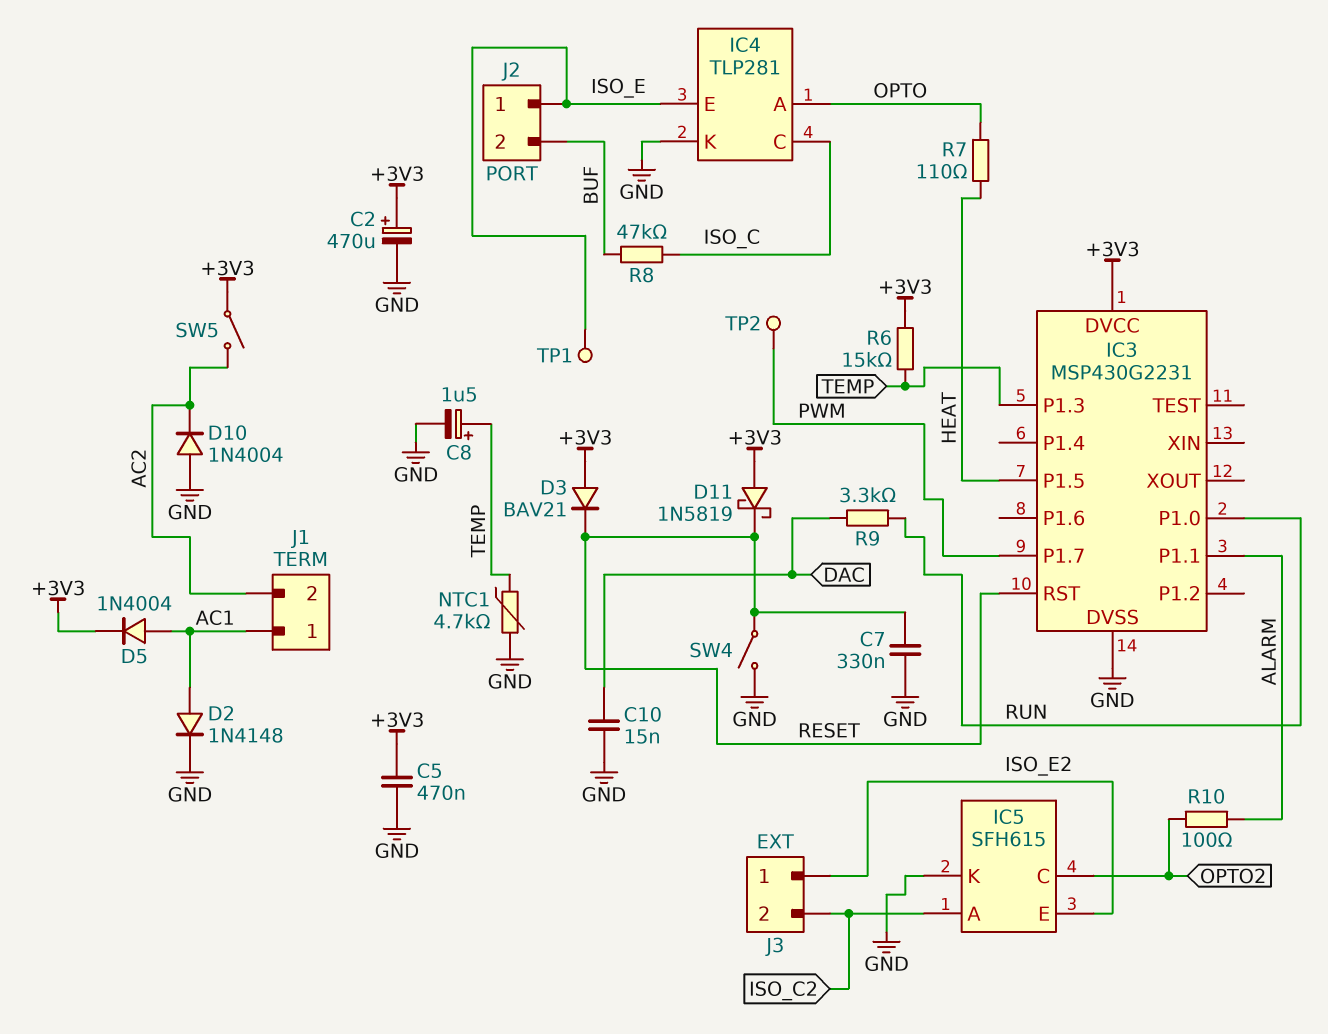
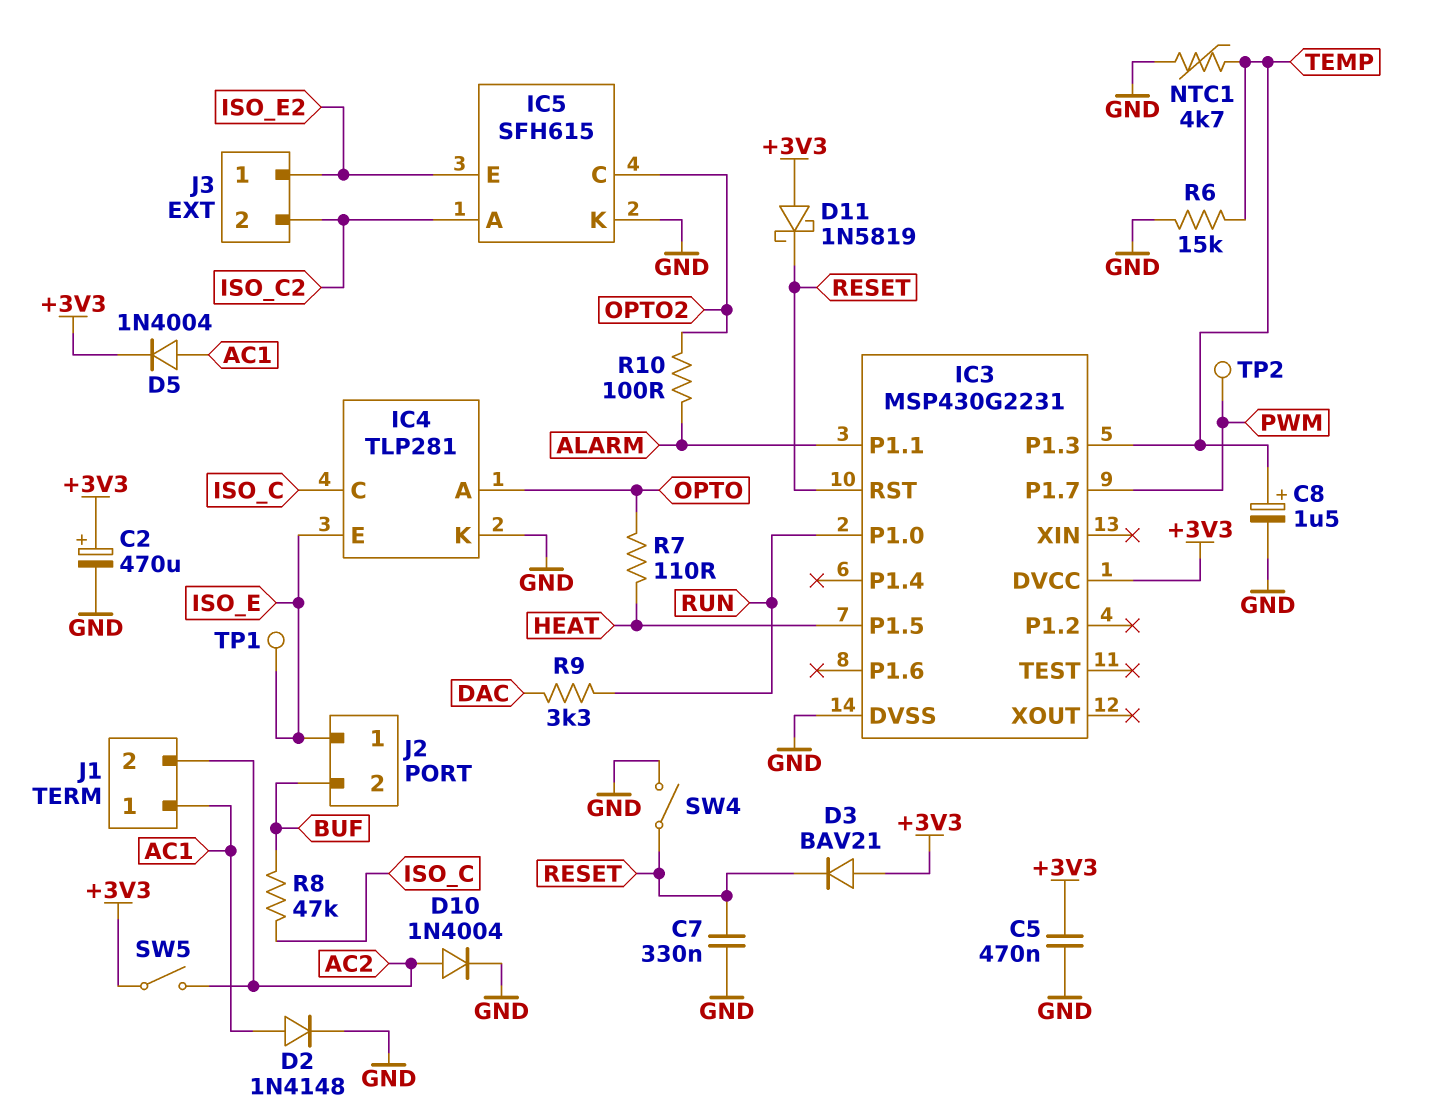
C10: 15nF (DAC, GND) -> none
D10: diode 1N4004 (A GND, K AC2) -> diode 1N4004 (A AC2, K GND)
R6: 15k (+3V3, TEMP) -> 15k (GND, TEMP)

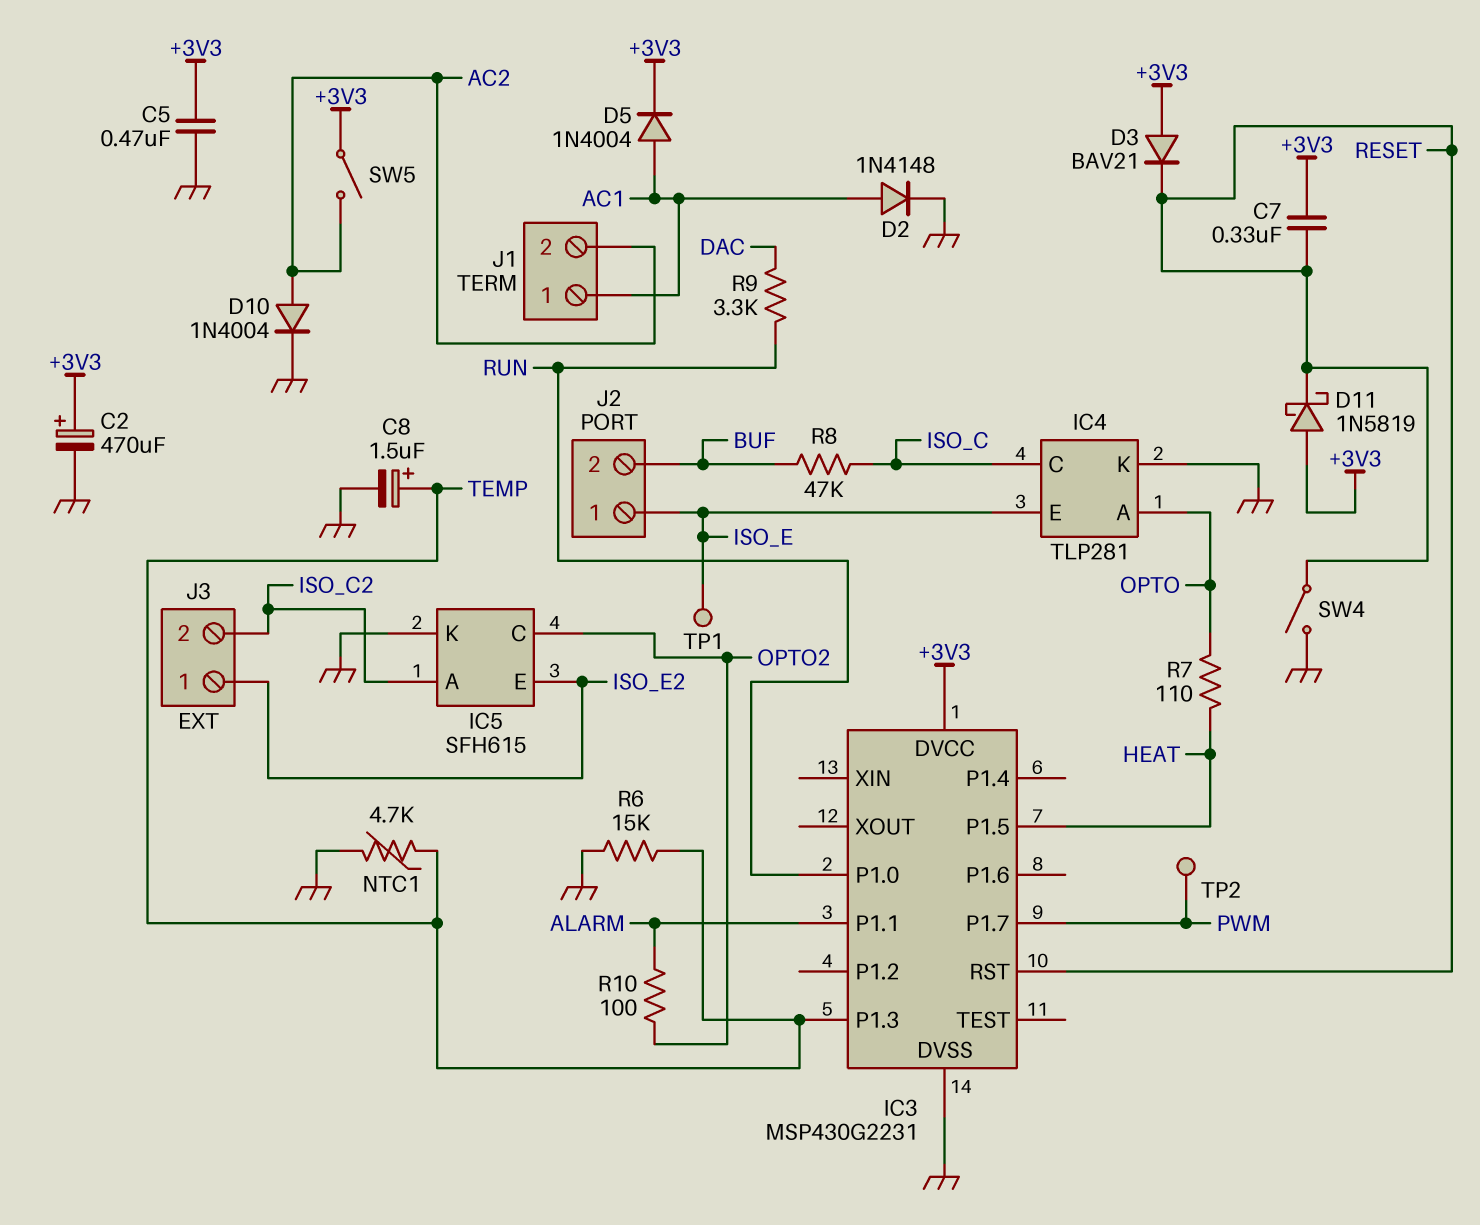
C7: 330nF (GND, RESET) -> 330nF (+3V3, RESET)

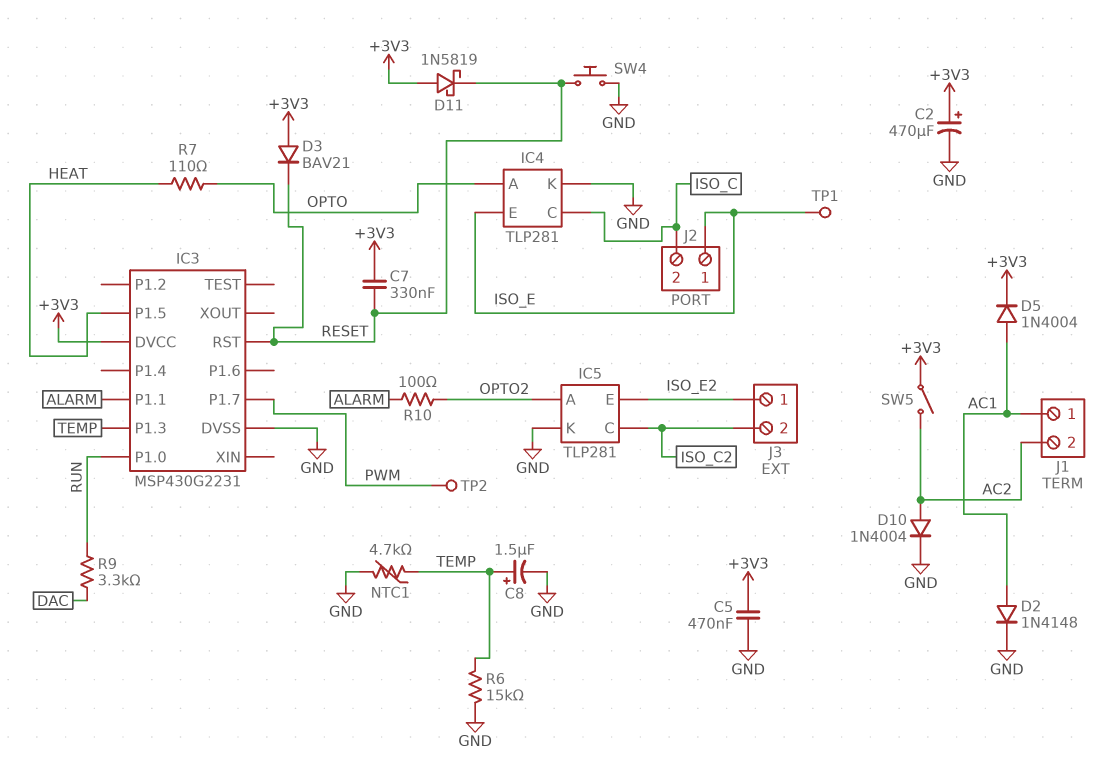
IC5: SFH615 -> TLP281
IC5 pin A: ISO_C2 -> OPTO2
IC5 pin C: OPTO2 -> ISO_C2
J2 pin 2: BUF -> ISO_C
R8: 47k (BUF, ISO_C) -> none
SW4: switch (GND, RESET) -> button (GND, RESET)

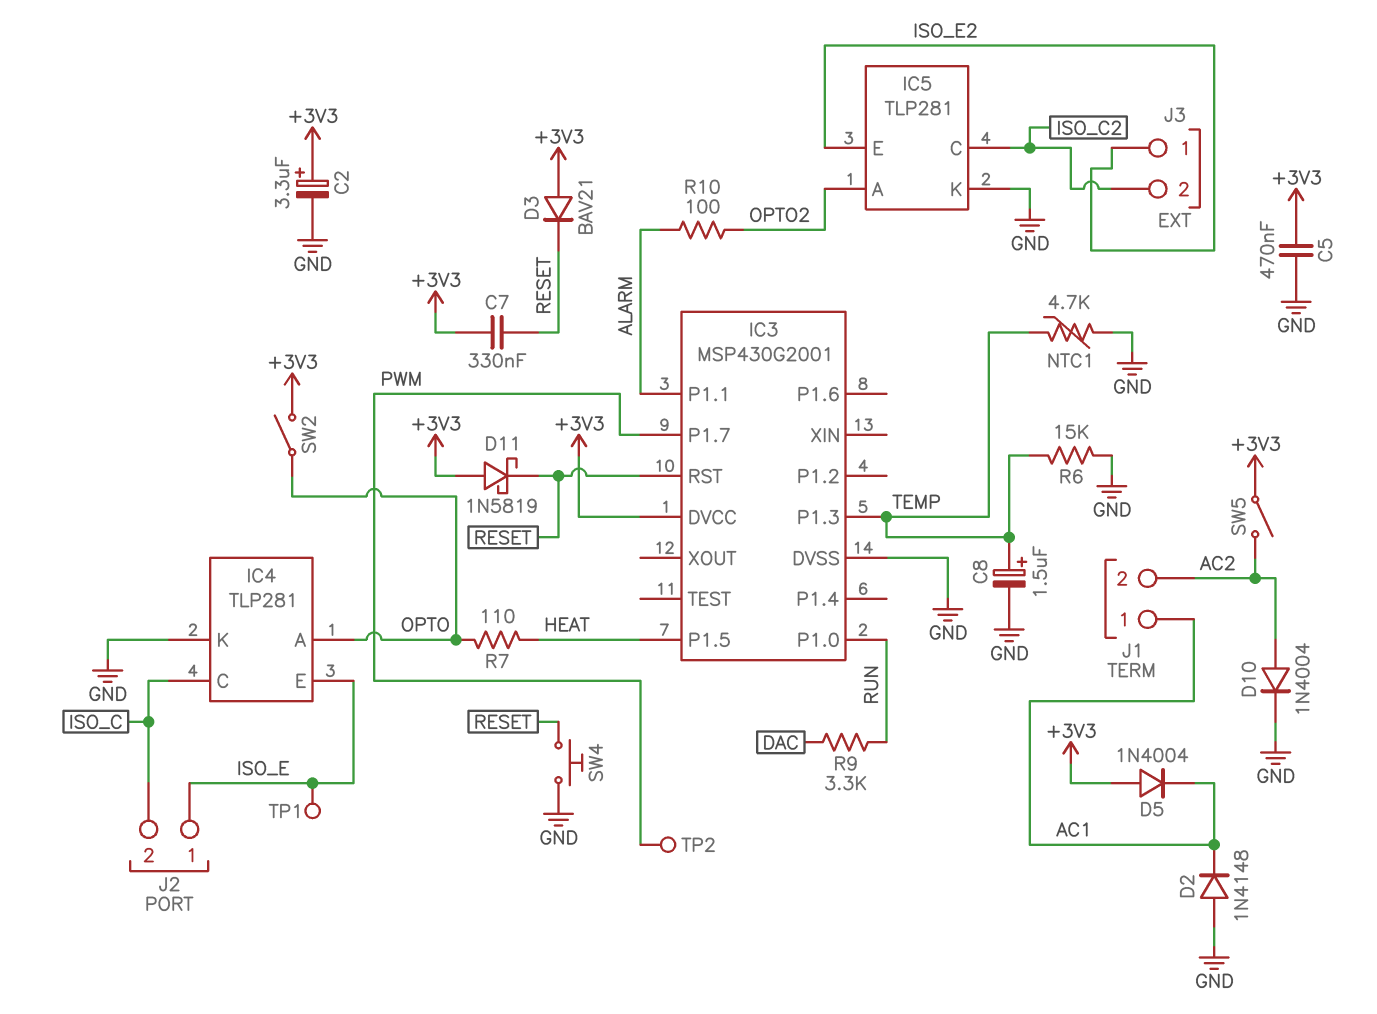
C2: 470uF (plus +3V3, minus GND) -> 3.3uF (plus +3V3, minus GND)
D2: diode 1N4148 (A AC1, K GND) -> diode 1N4148 (A GND, K AC1)
D5: diode 1N4004 (A AC1, K +3V3) -> diode 1N4004 (A +3V3, K AC1)
IC3: MSP430G2231 -> MSP430G2001
SW2: none -> switch (+3V3, OPTO)

